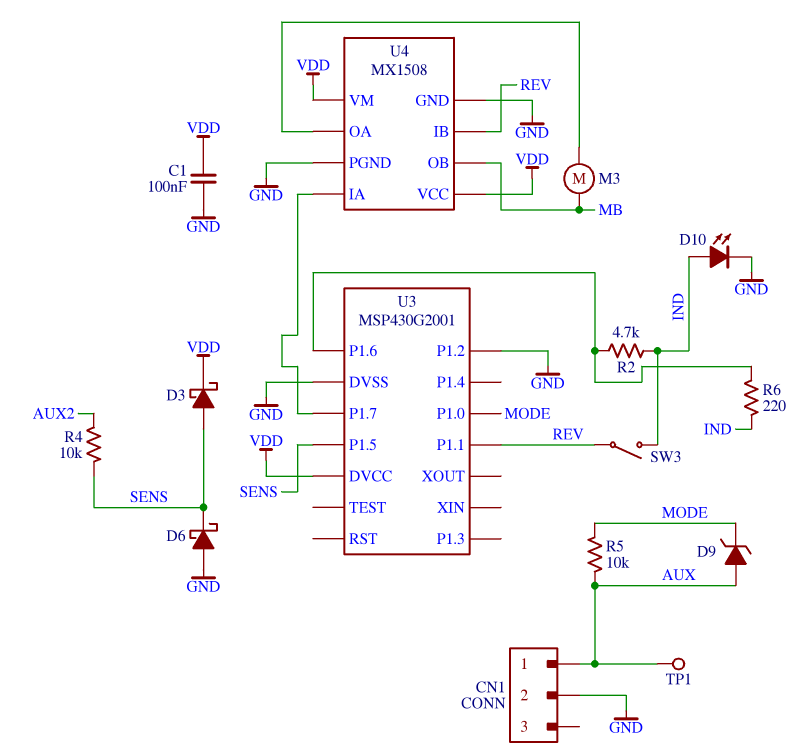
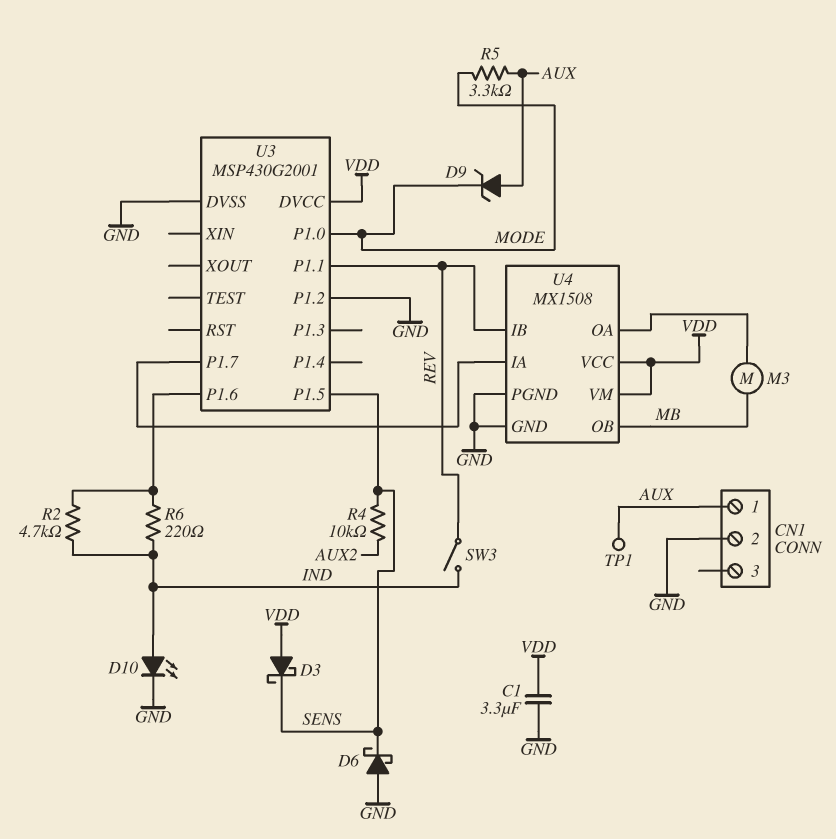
C1: 100nF (GND, VDD) -> 3.3uF (GND, VDD)
D3: schottky (A SENS, K VDD) -> schottky (A VDD, K SENS)
R5: 10k (AUX, MODE) -> 3.3k (AUX, MODE)

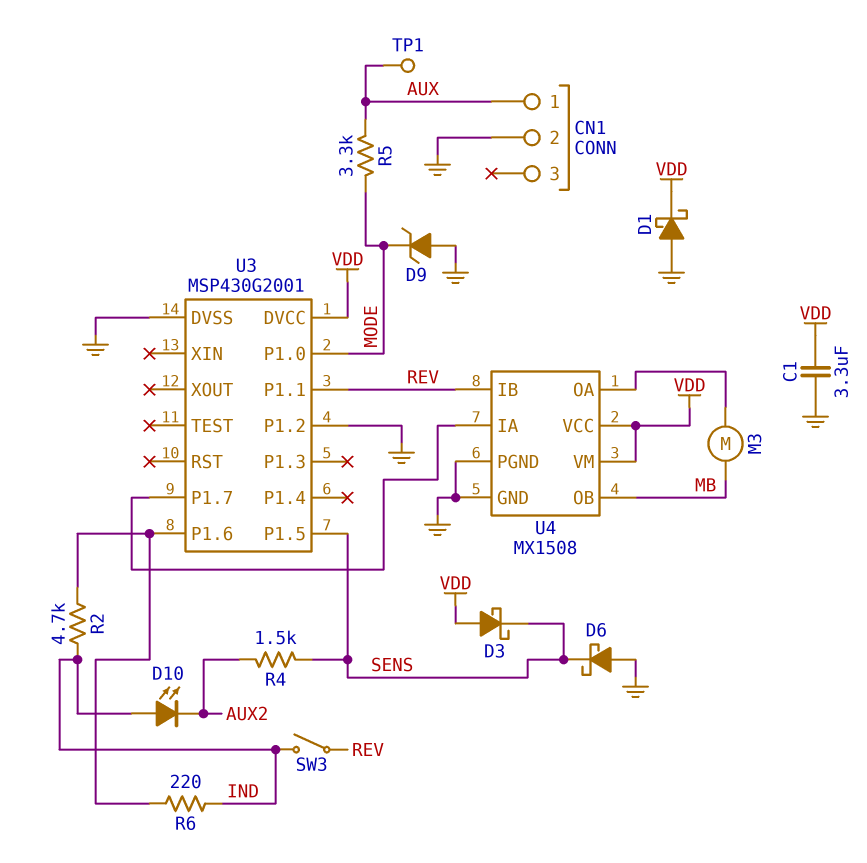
D1: none -> schottky (A GND, K VDD)
D9: zener (A AUX, K MODE) -> zener (A GND, K MODE)
D10: LED (A IND, K GND) -> LED (A IND, K AUX2)
R4: 10k (AUX2, SENS) -> 1.5k (AUX2, SENS)

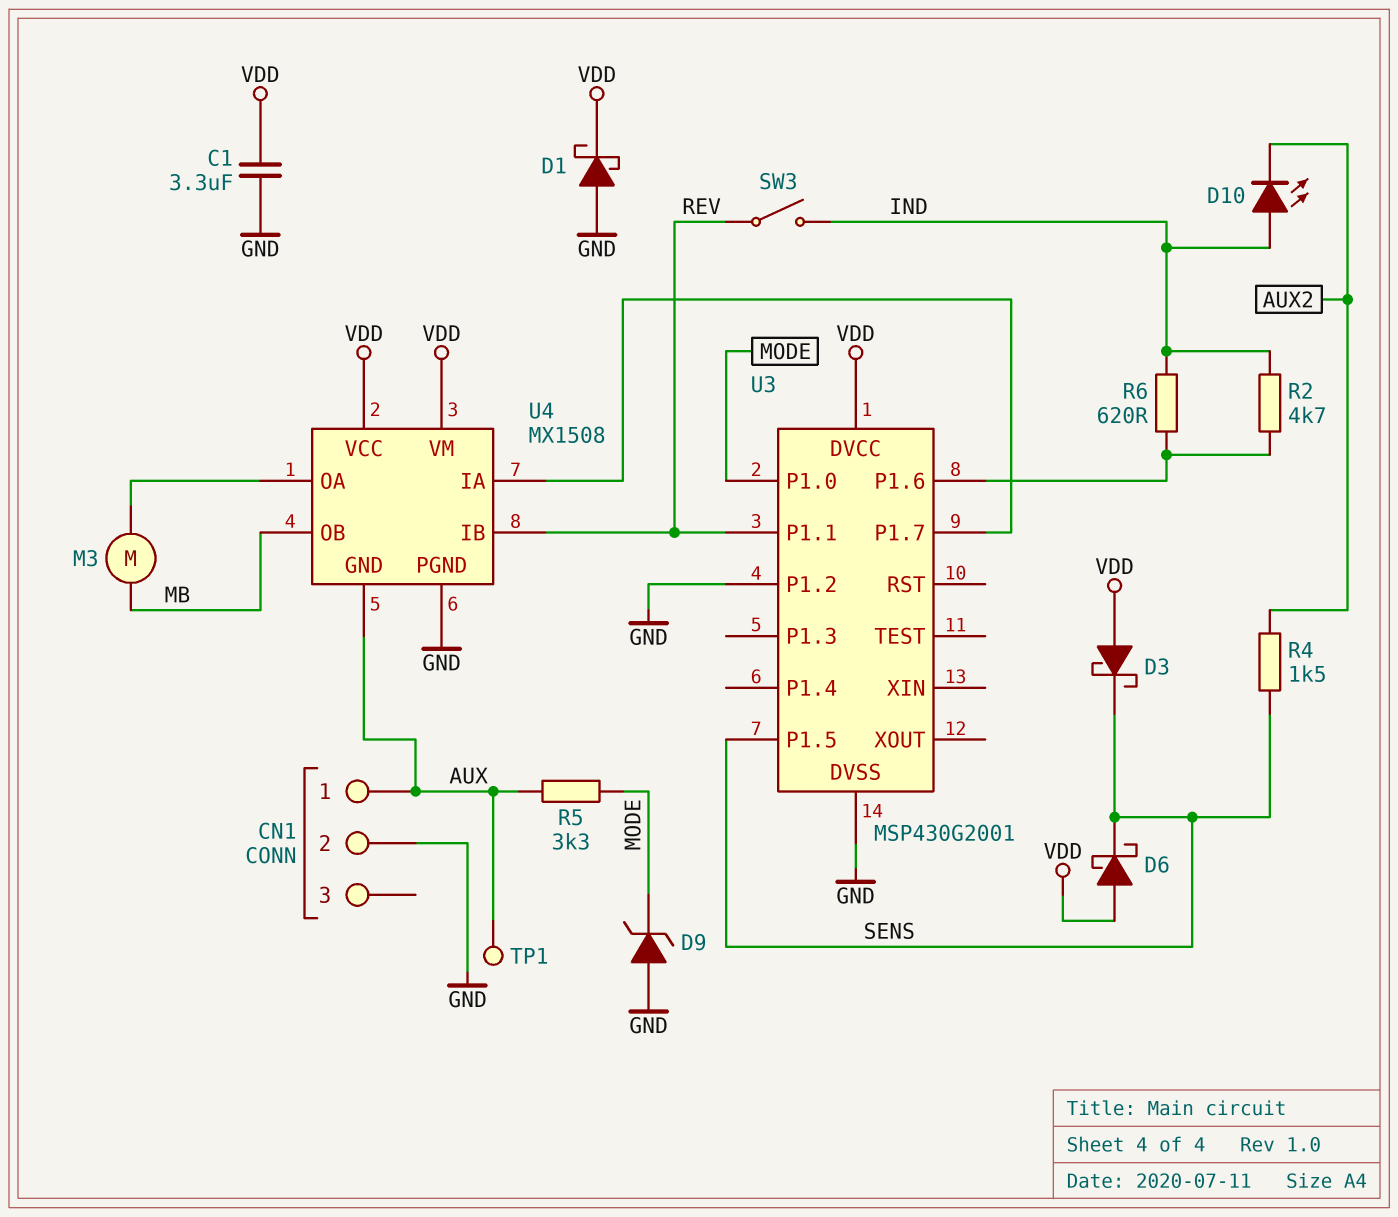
D6: schottky (A GND, K SENS) -> schottky (A VDD, K SENS)
R6: 220 (IND, U3/P1.6) -> 620 (IND, U3/P1.6)
U4 pin GND: GND -> AUX

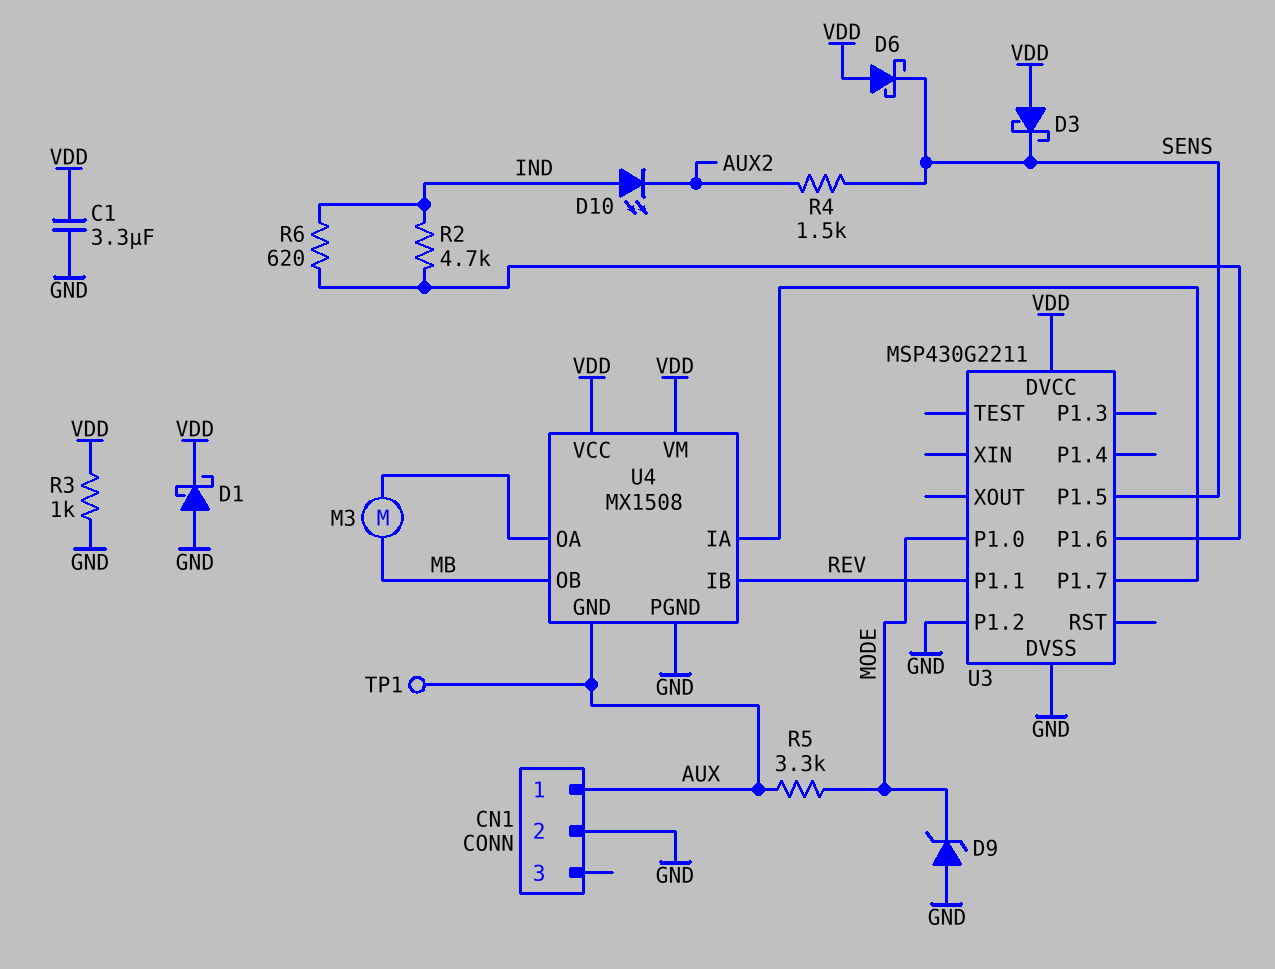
R3: none -> 1k (GND, VDD)
SW3: switch (IND, REV) -> none
U3: MSP430G2001 -> MSP430G2211

